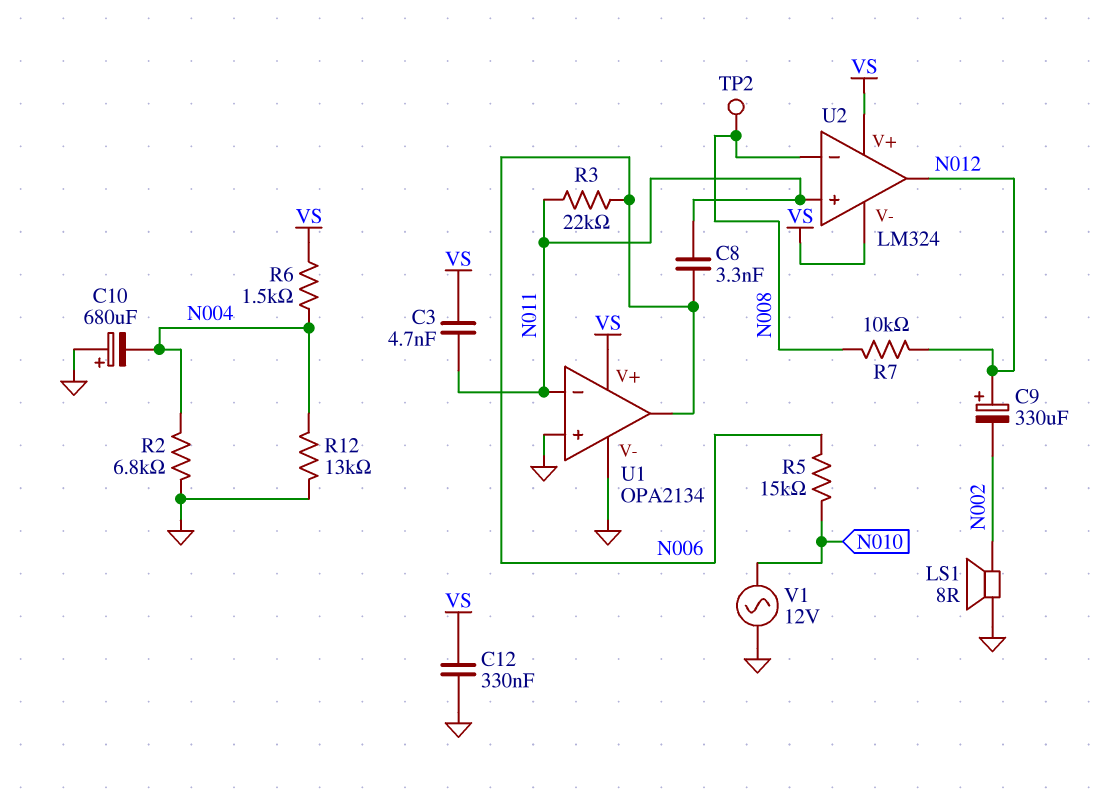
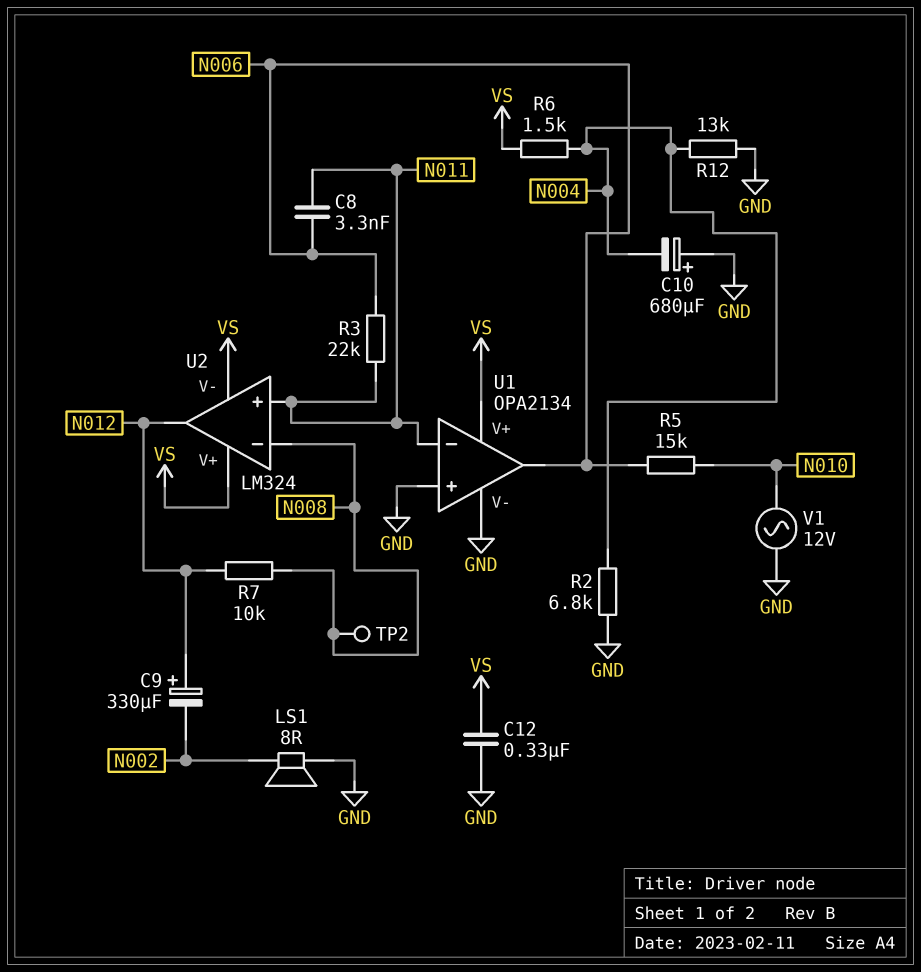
C3: 4.7nF (N011, VS) -> none

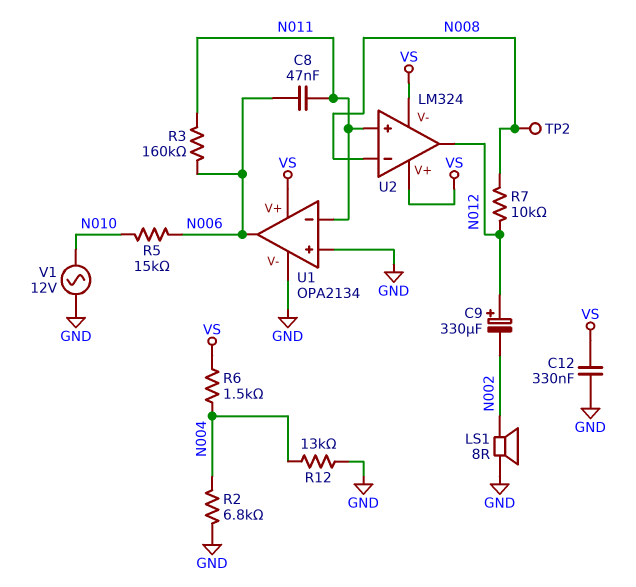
C8: 3.3nF (N006, N011) -> 47nF (N006, N011)
C10: 680uF (plus GND, minus N004) -> none
R3: 22k (N006, N011) -> 160k (N006, N011)

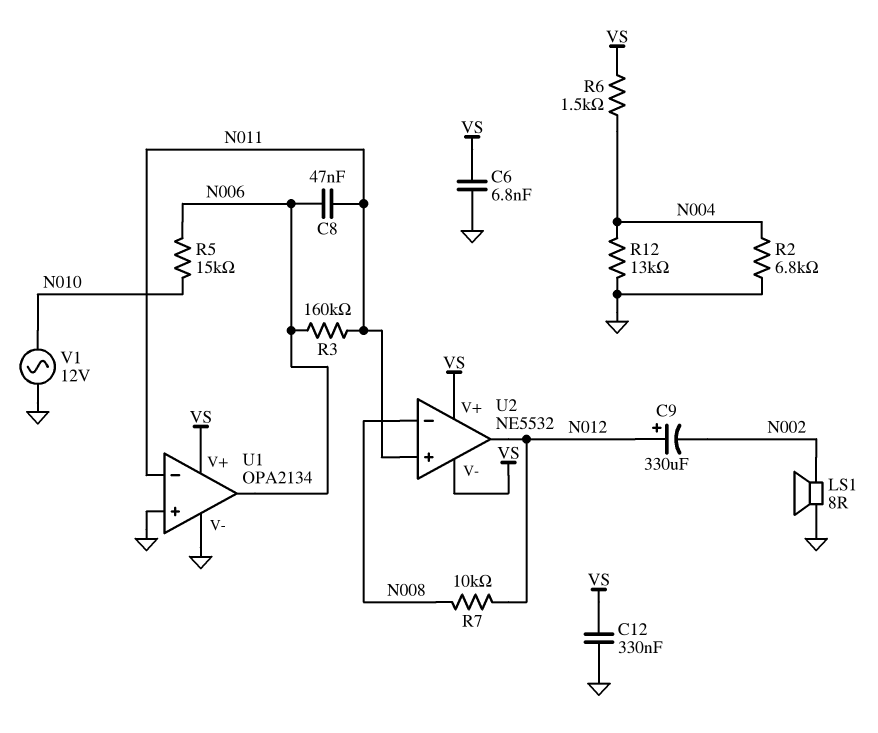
C6: none -> 6.8nF (GND, VS)
TP2: test point (N008) -> none
U2: LM324 -> NE5532

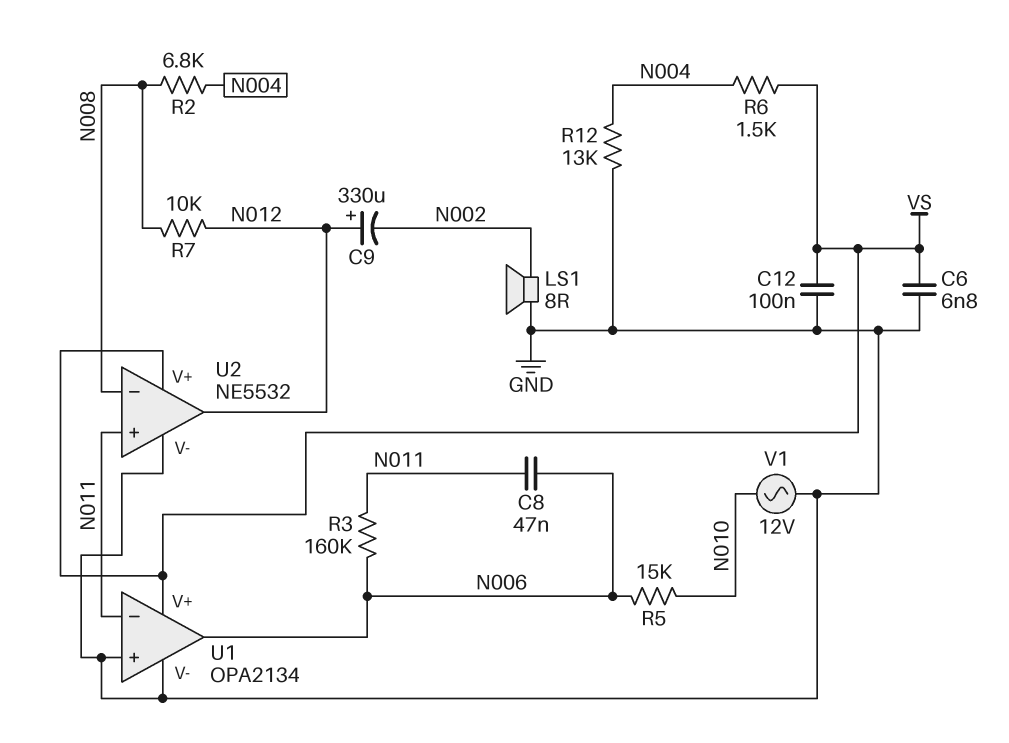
C12: 330nF (GND, VS) -> 100nF (GND, VS)
R2: 6.8k (GND, N004) -> 6.8k (N004, N008)
U2 pin V-: VS -> GND

